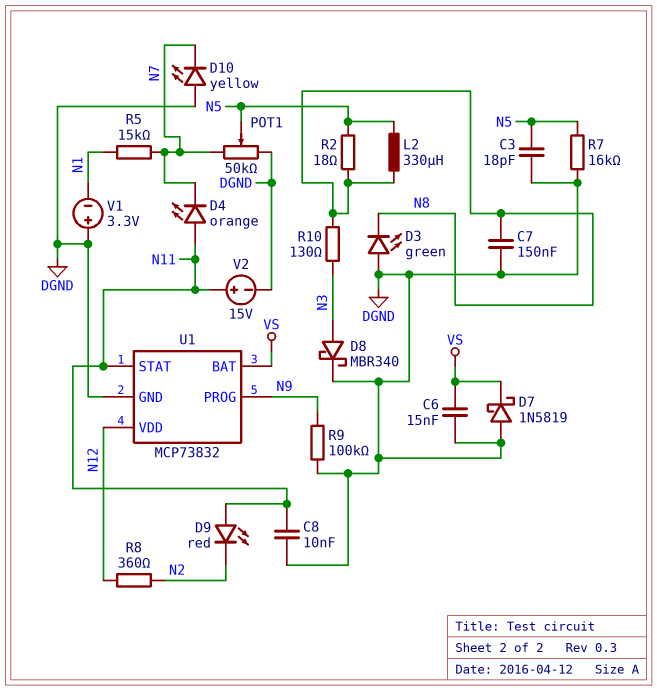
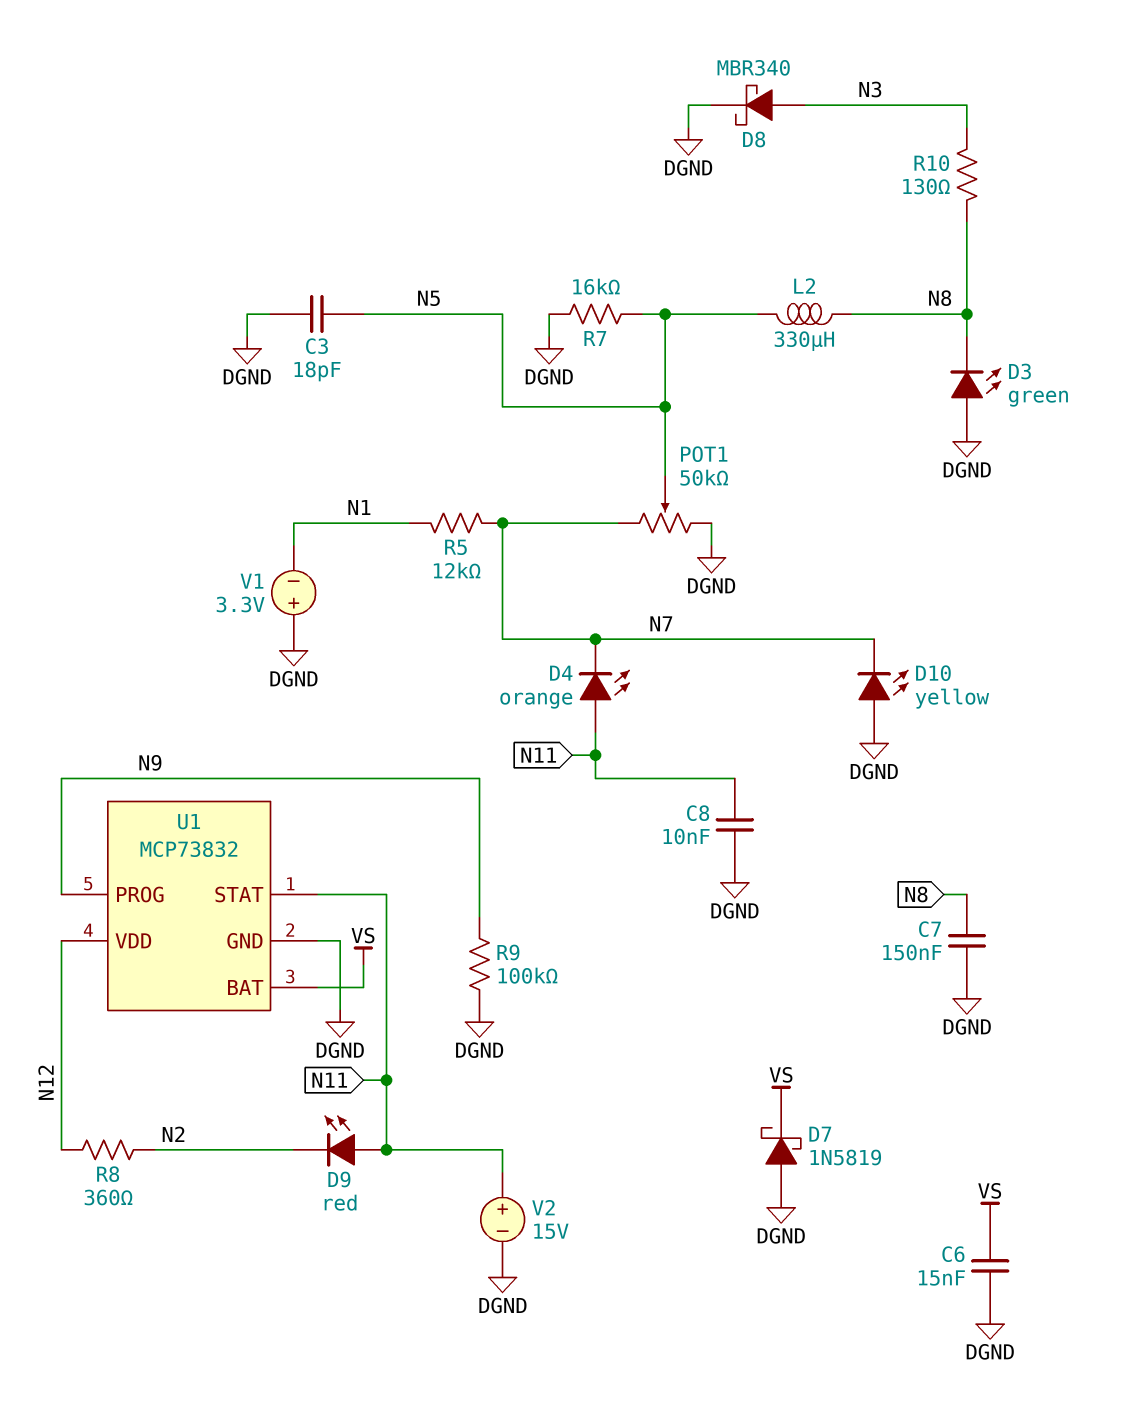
R2: 18 (N5, N8) -> none
R5: 15k (N1, N7) -> 12k (N1, N7)

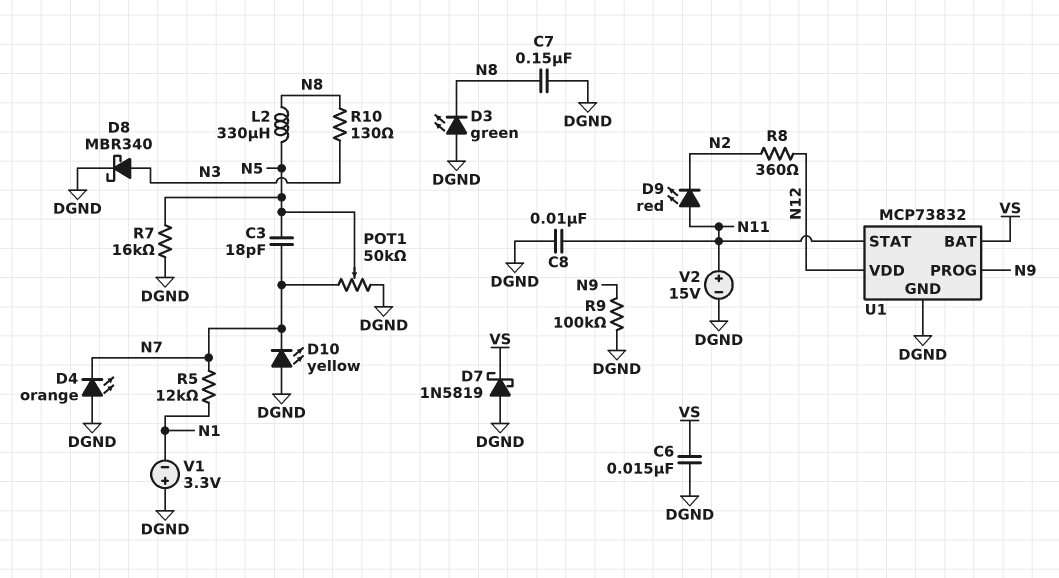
C3: 18pF (DGND, N5) -> 18pF (N5, N7)
D4: LED orange (A N11, K N7) -> LED orange (A DGND, K N7)

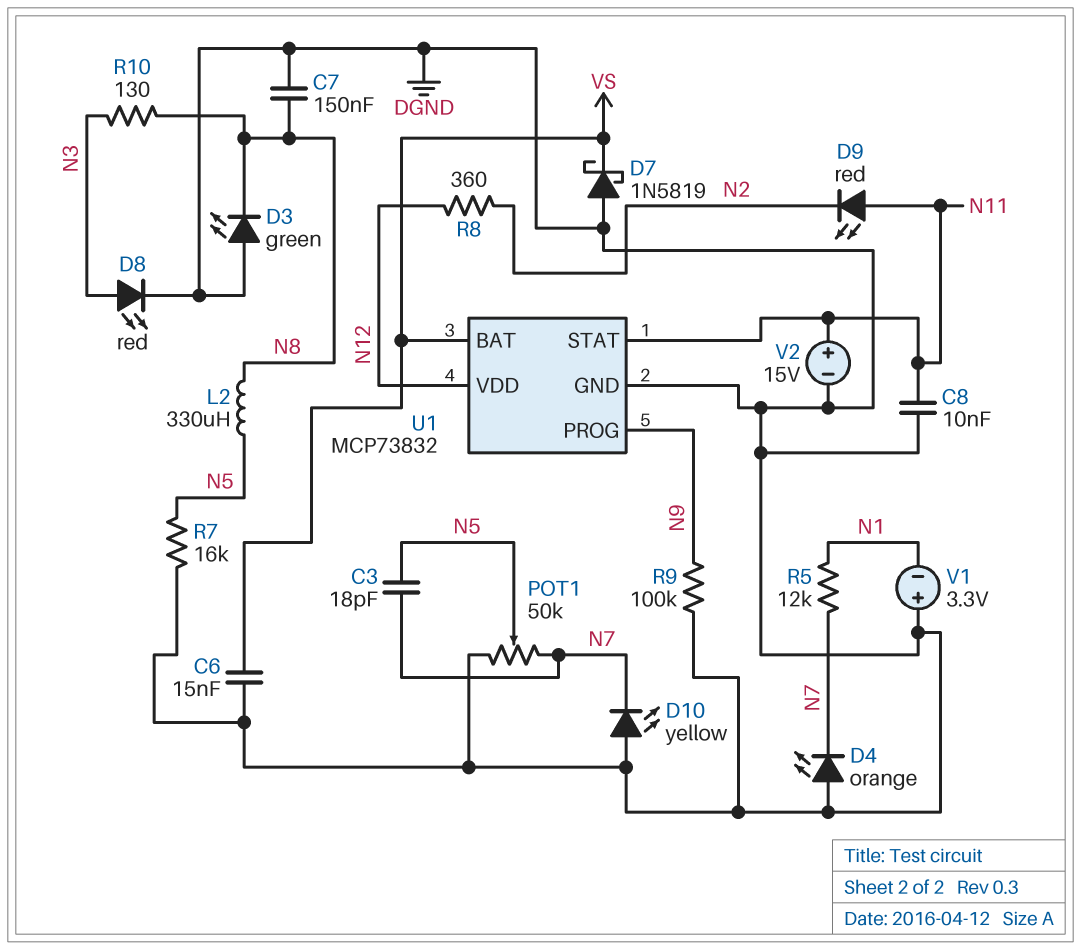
D8: schottky MBR340 (A N3, K DGND) -> LED red (A N3, K DGND)

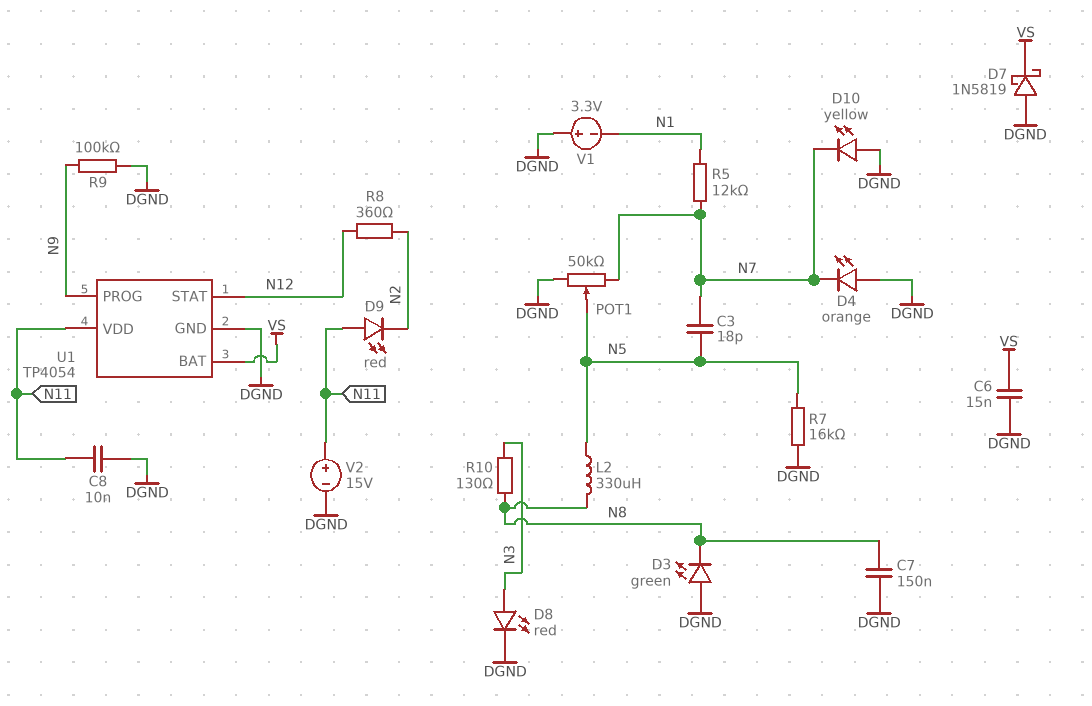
U1: MCP73832 -> TP4054
U1 pin STAT: N11 -> N12
U1 pin VDD: N12 -> N11

